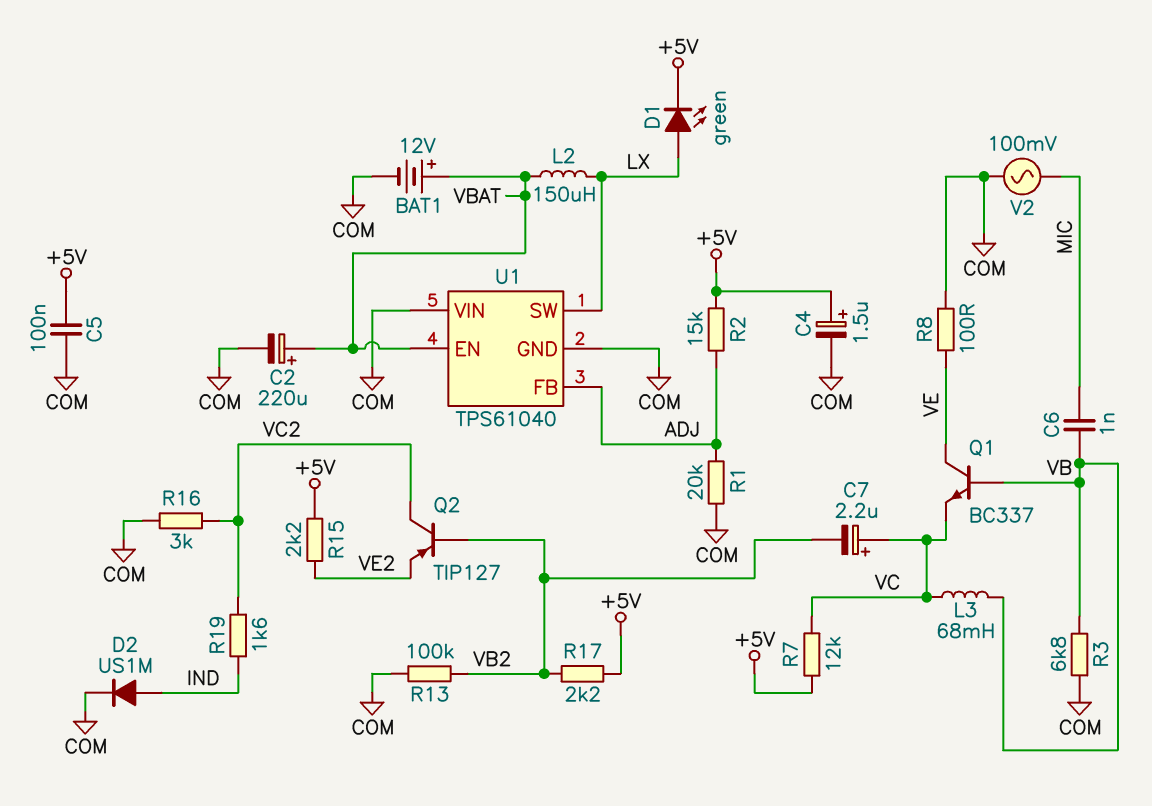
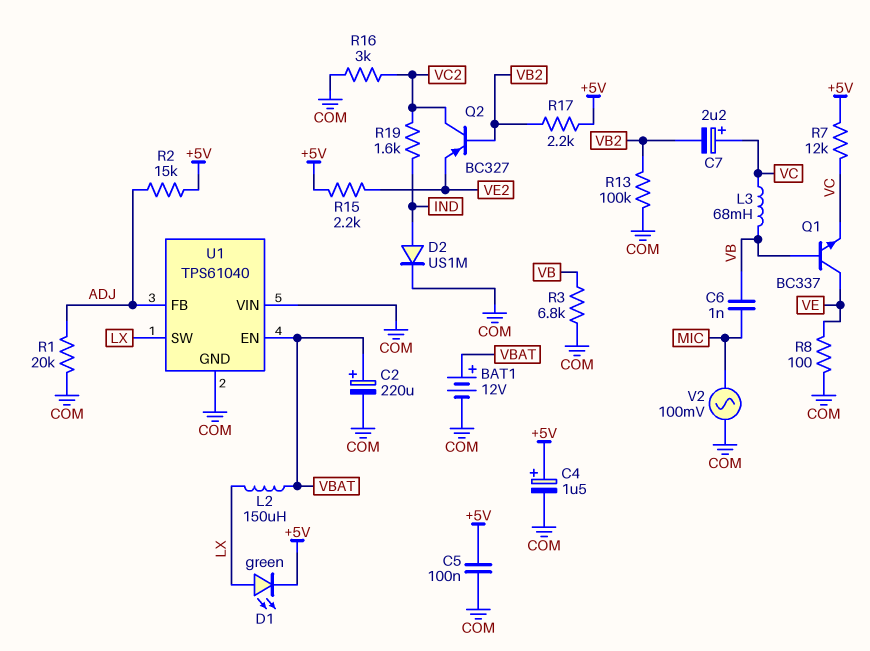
Q2: PNP TIP127 (B VB2, C VC2, E VE2) -> PNP BC327 (B VB2, C VC2, E VE2)

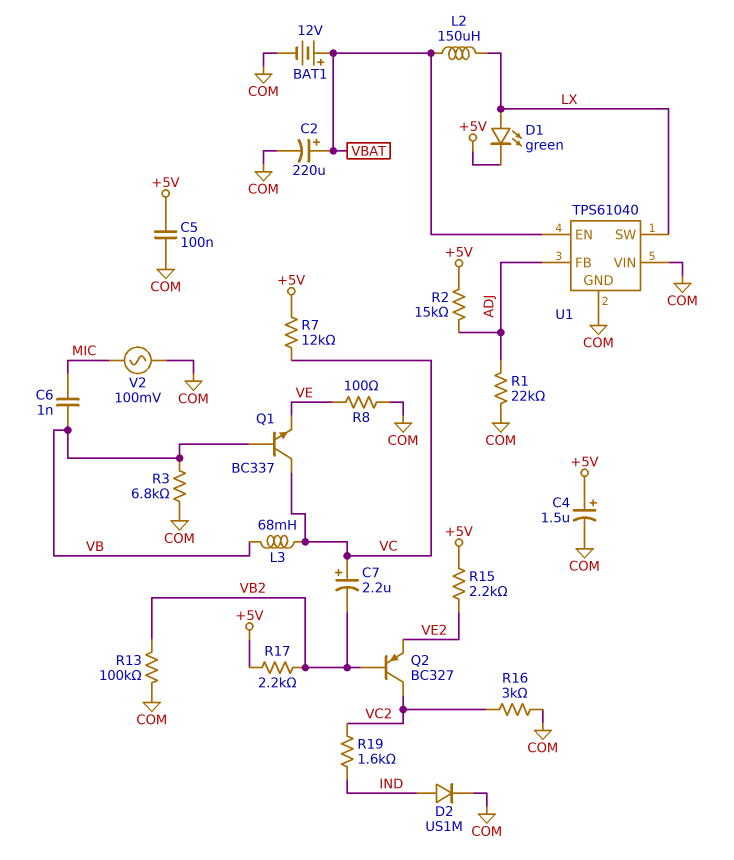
Q1: NPN BC337 (B VB, C VE, E VC) -> NPN BC337 (B VB, C VC, E VE)
R1: 20k (ADJ, COM) -> 22k (ADJ, COM)

